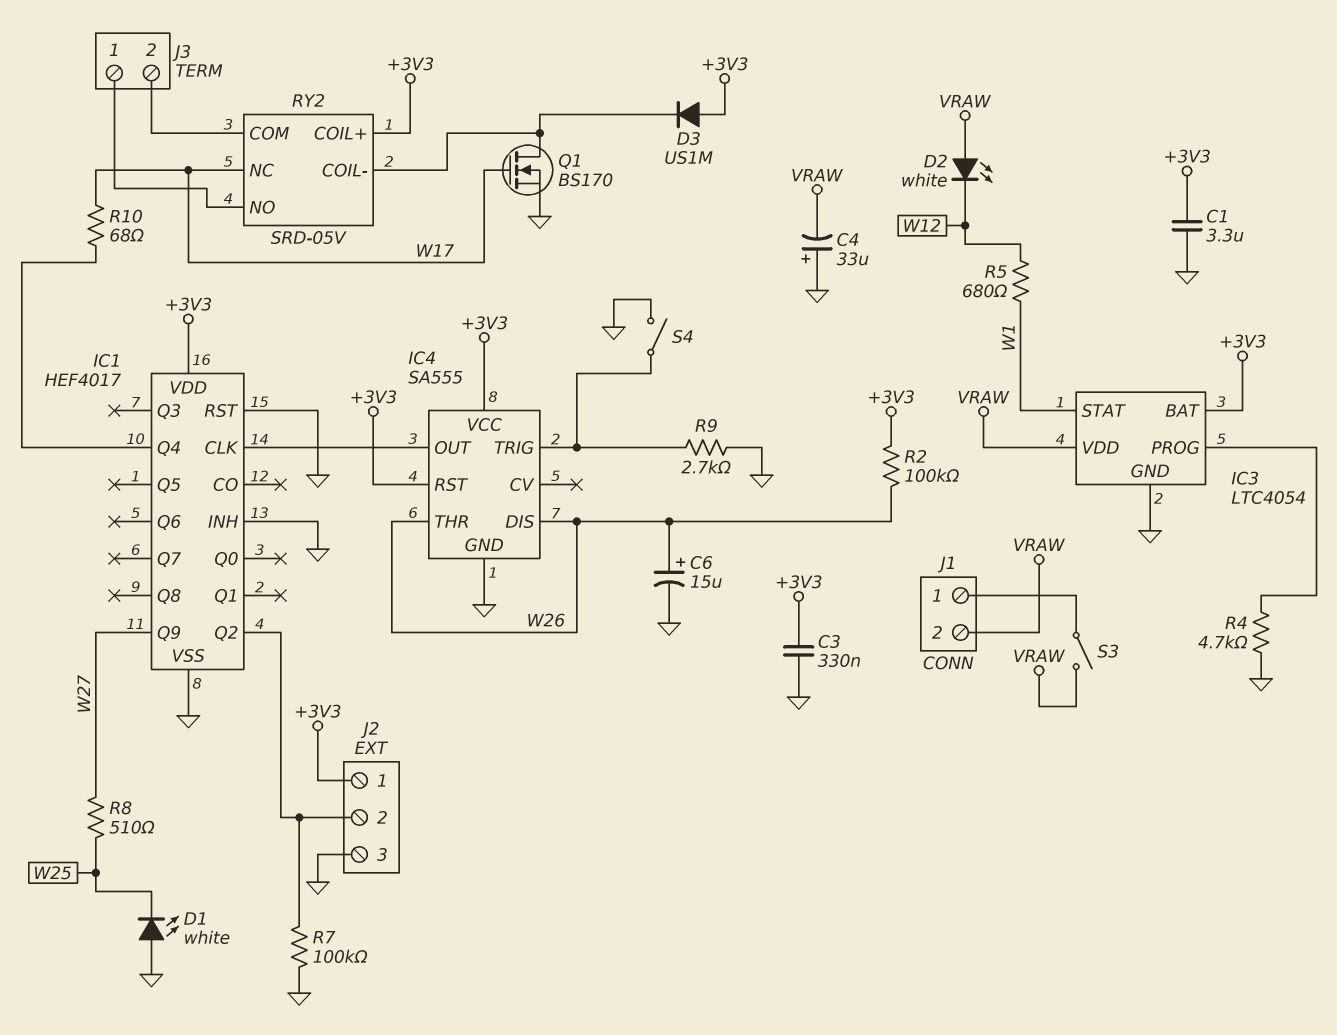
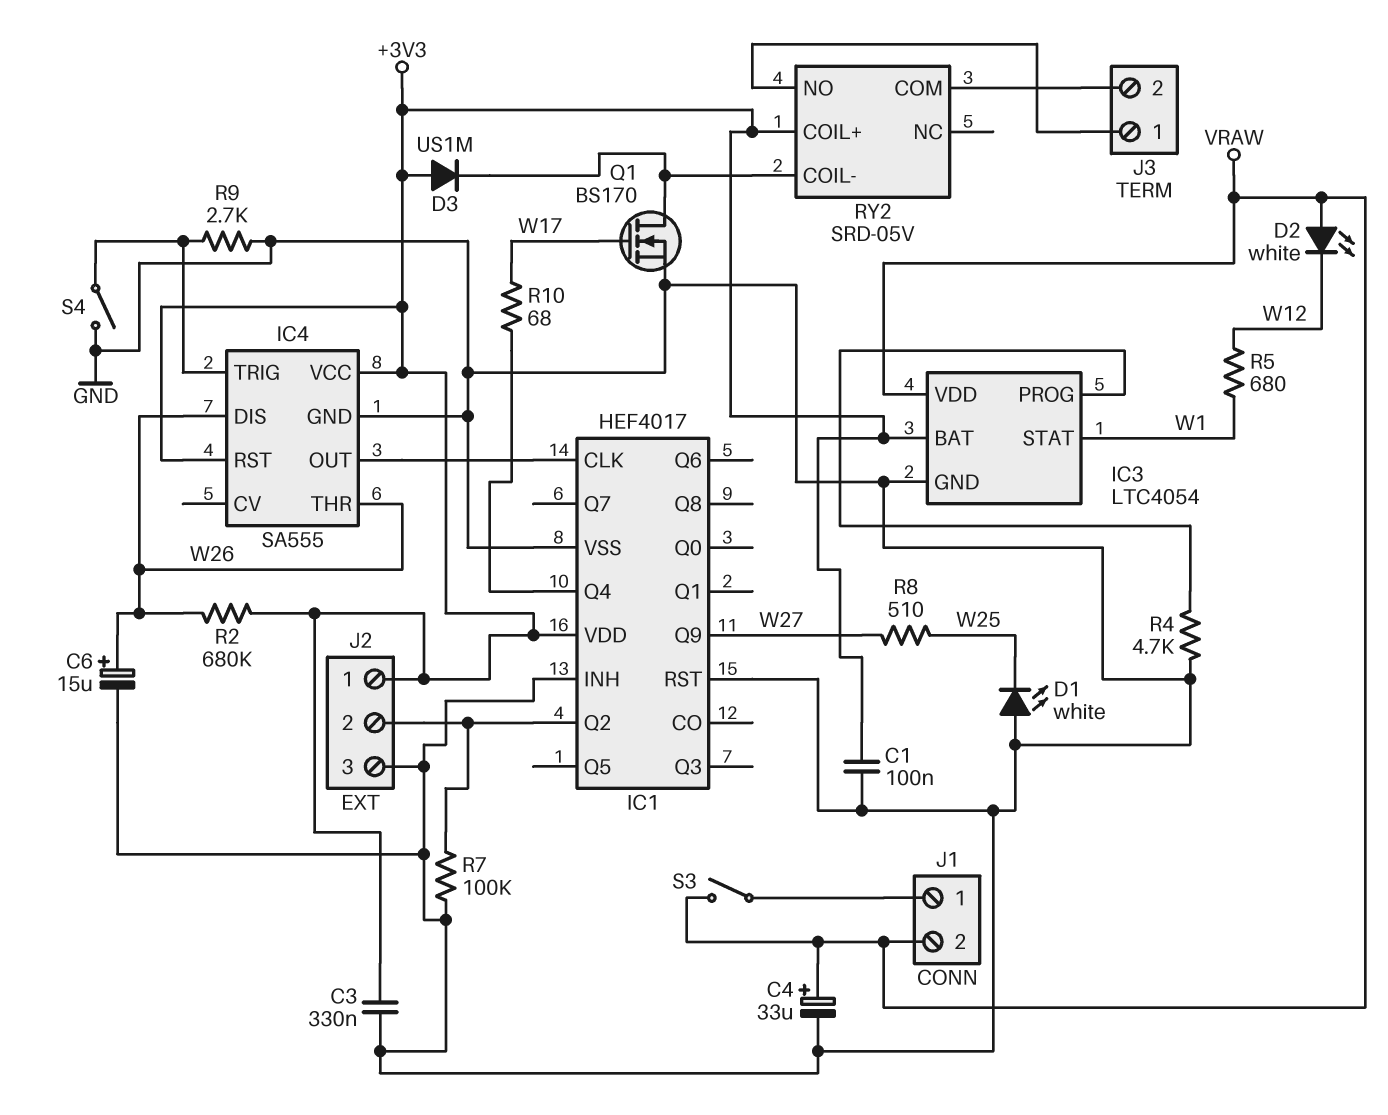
C1: 3.3uF (+3V3, GND) -> 100nF (+3V3, GND)
C4: 33uF (plus GND, minus VRAW) -> 33uF (plus VRAW, minus GND)
R2: 100k (+3V3, W26) -> 680k (+3V3, W26)
RY2 pin NC: W17 -> none

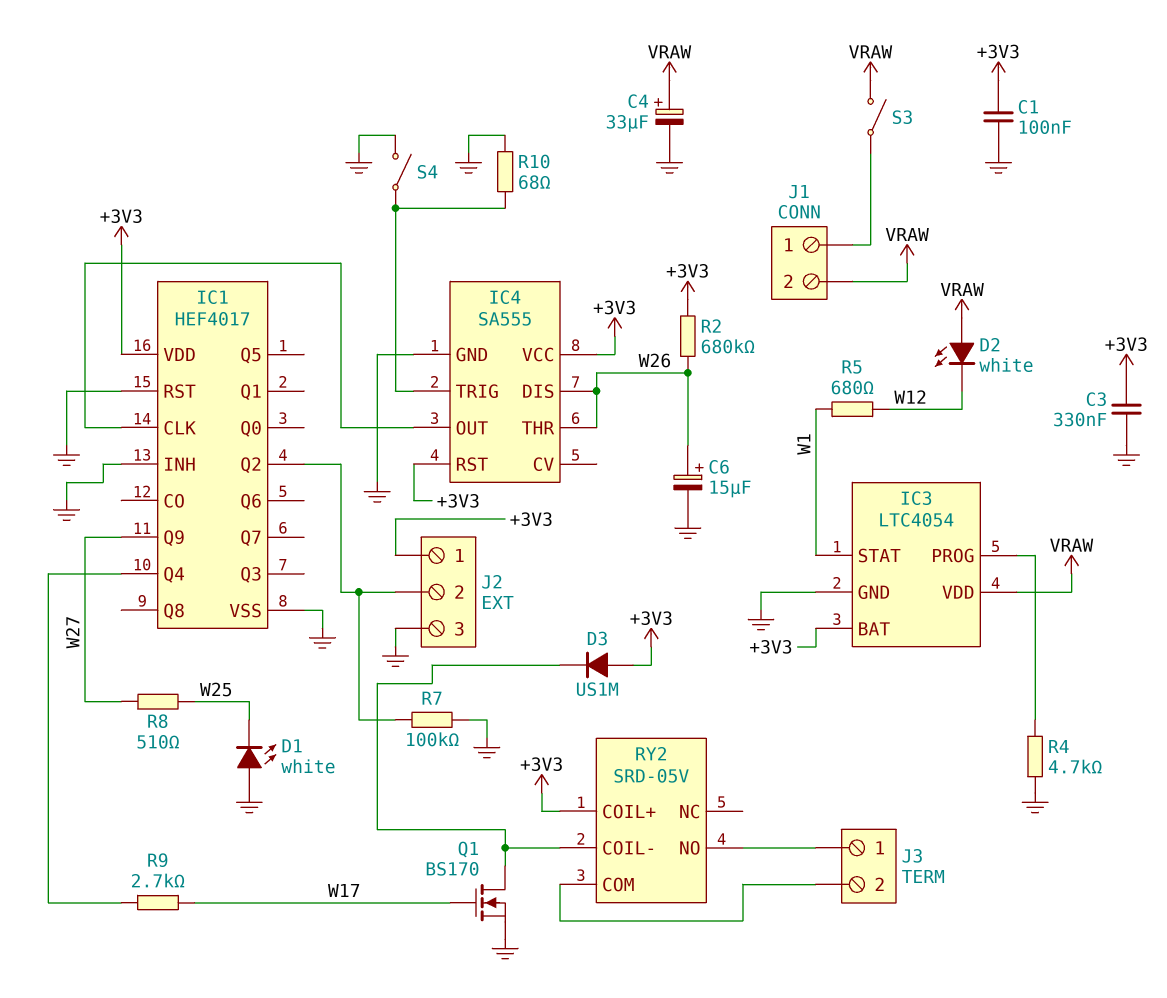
R9: 2.7k (GND, IC4/TRIG) -> 2.7k (IC1/Q4, W17)
R10: 68 (IC1/Q4, W17) -> 68 (GND, IC4/TRIG)

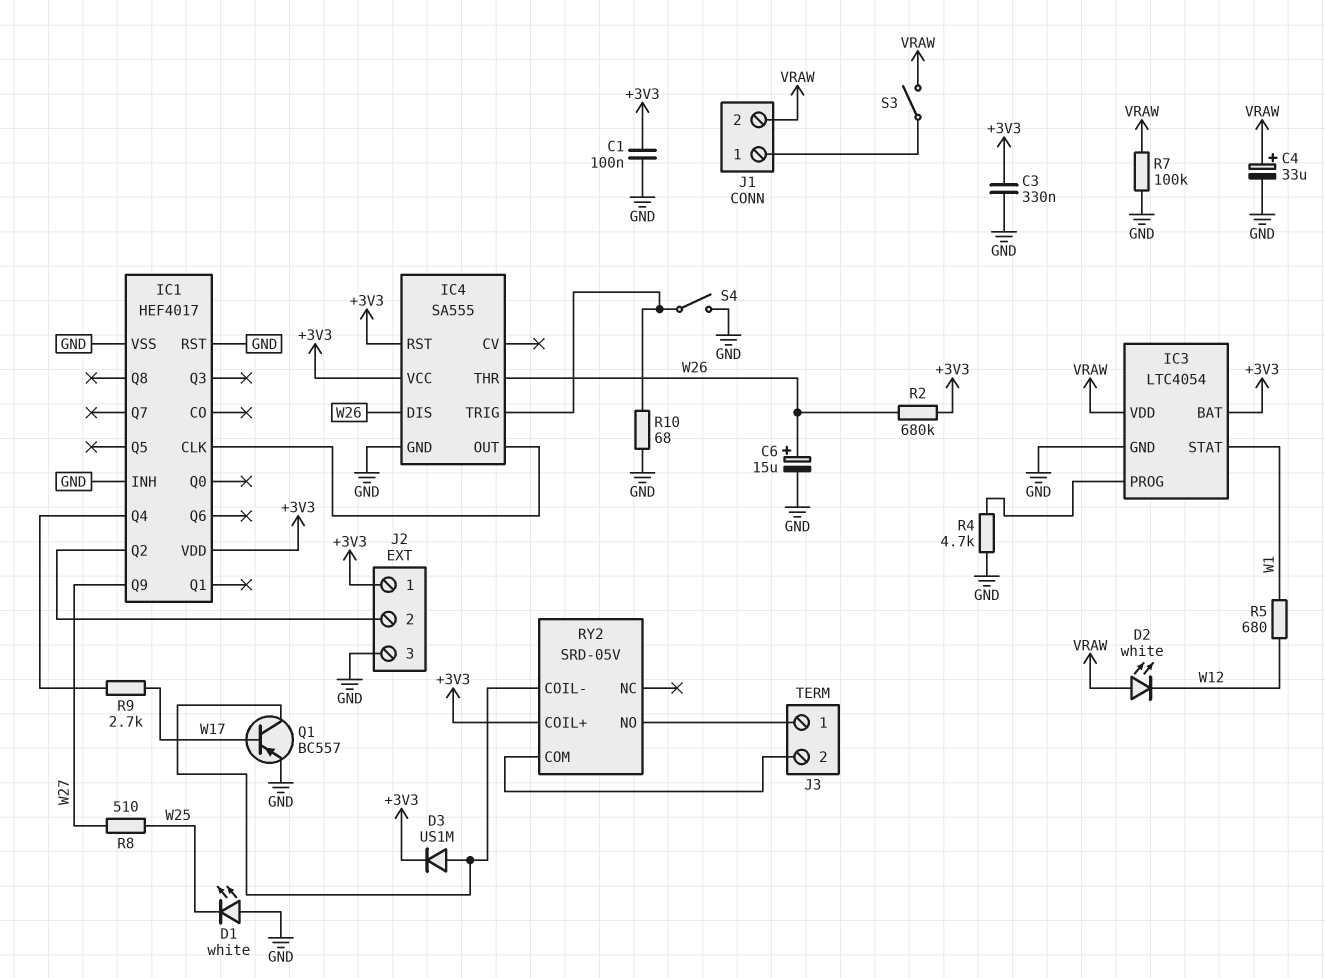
D3: diode US1M (A +3V3, K RY2/COIL-) -> diode US1M (A RY2/COIL-, K +3V3)
Q1: NMOS BS170 (G W17, D RY2/COIL-, S GND) -> PNP BC557 (B W17, C RY2/COIL-, E GND)
R7: 100k (GND, IC1/Q2) -> 100k (GND, VRAW)

